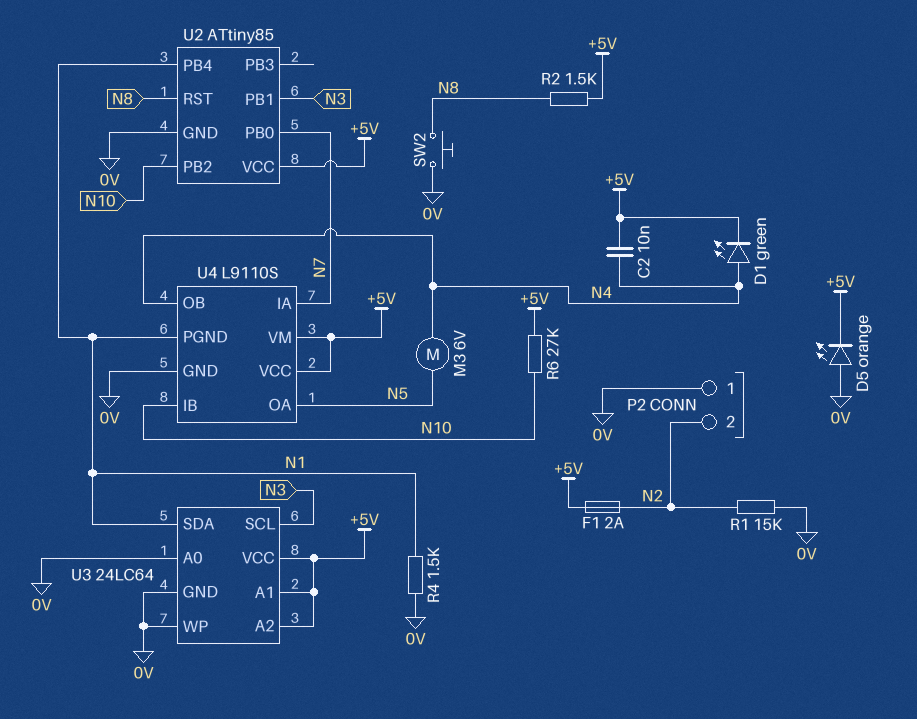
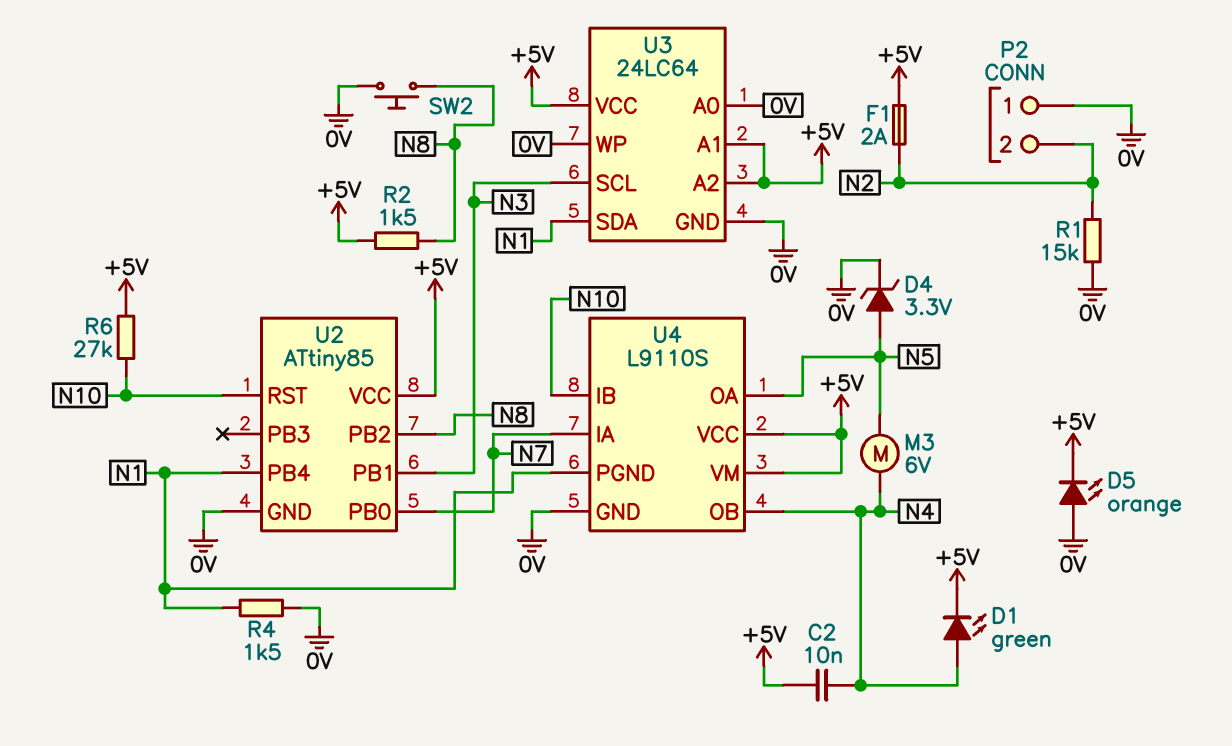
D4: none -> zener 3.3V (A N5, K 0V)
U2 pin PB2: N10 -> N8
U2 pin RST: N8 -> N10

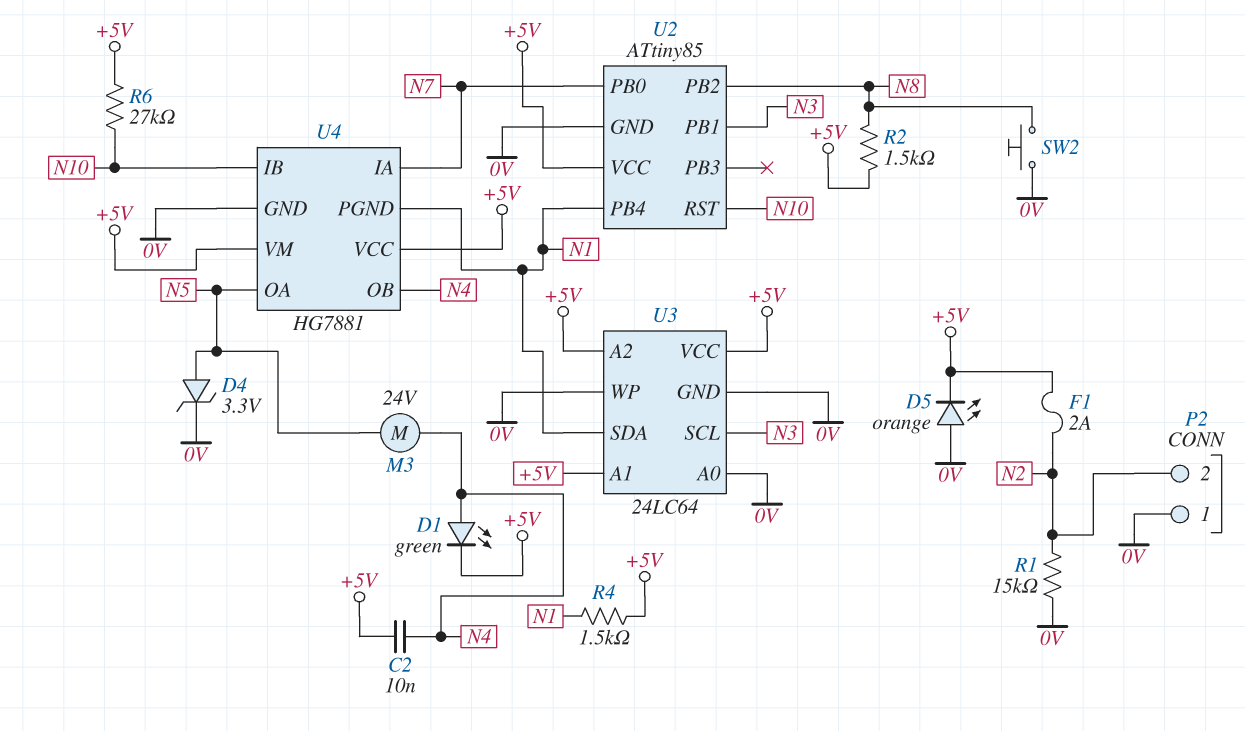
M3: motor 6V (N4, N5) -> motor 24V (N4, N5)
R4: 1.5k (0V, N1) -> 1.5k (+5V, N1)
U4: L9110S -> HG7881

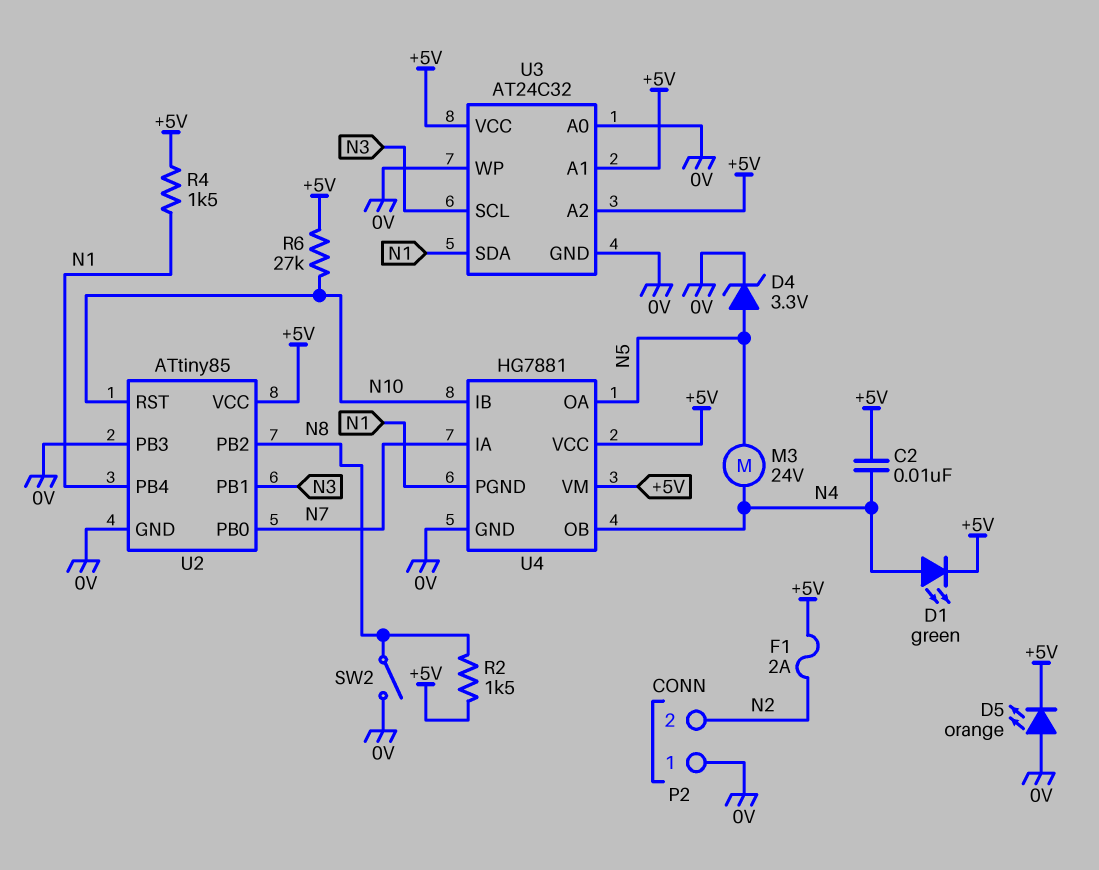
R1: 15k (0V, N2) -> none
SW2: button (0V, N8) -> switch (0V, N8)
U2 pin PB3: none -> 0V
U3: 24LC64 -> AT24C32

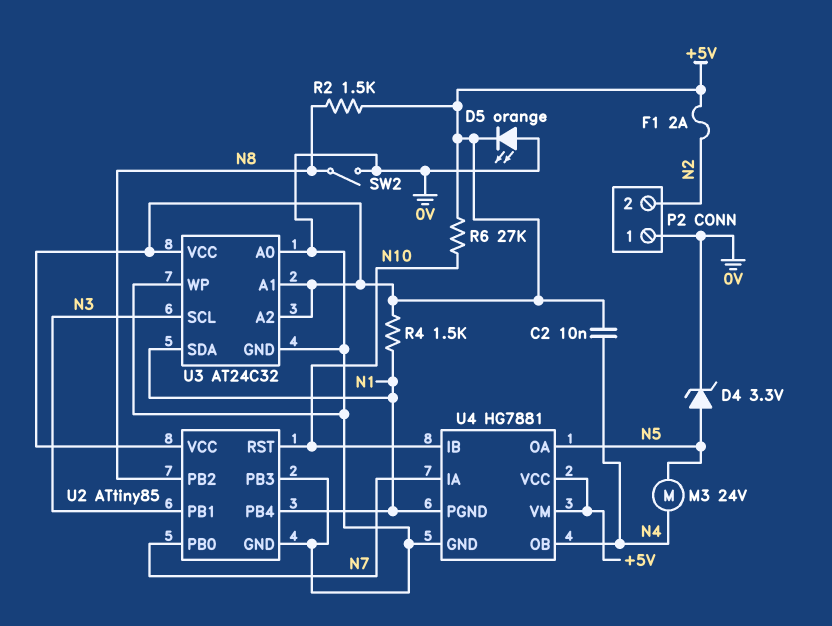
D1: LED green (A N4, K +5V) -> none

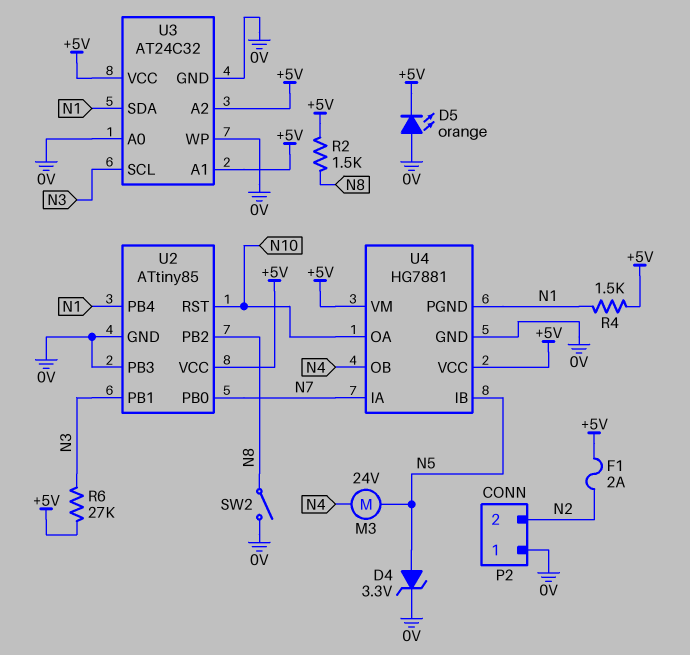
C2: 10nF (+5V, N4) -> none
R6: 27k (+5V, N10) -> 27k (+5V, N3)
U4 pin IB: N10 -> N5
U4 pin OA: N5 -> N10

